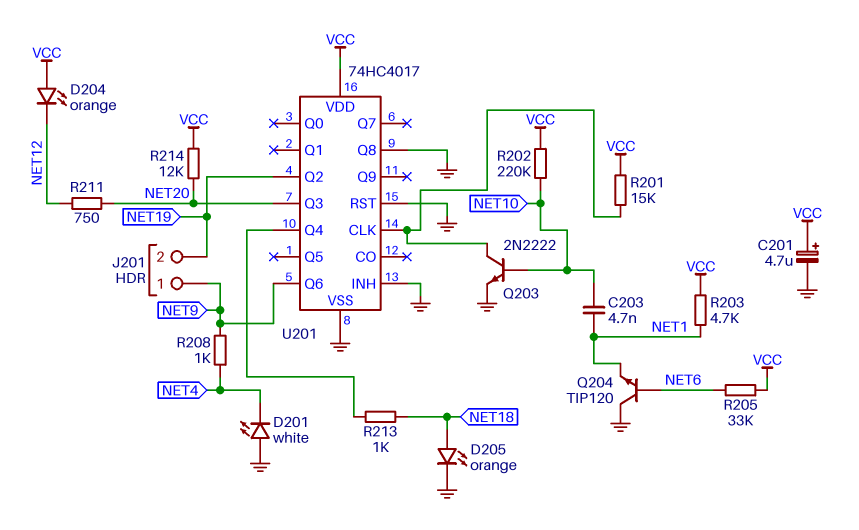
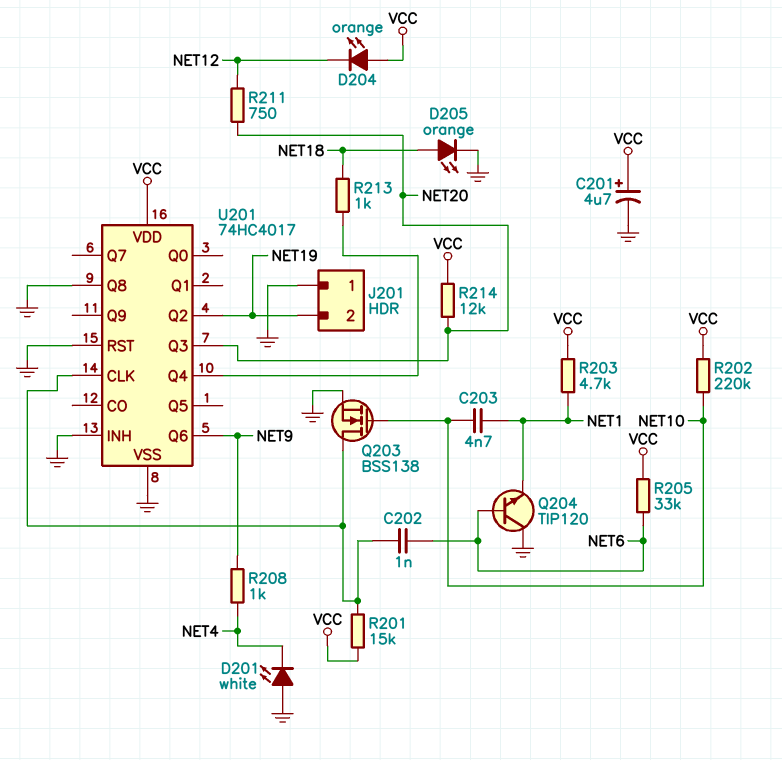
C202: none -> 1nF (NET6, U201/CLK)
J201 pin 1: NET9 -> GND
Q203: NPN 2N2222 (B NET10, C U201/CLK, E GND) -> NMOS BSS138 (G NET10, D U201/CLK, S GND)

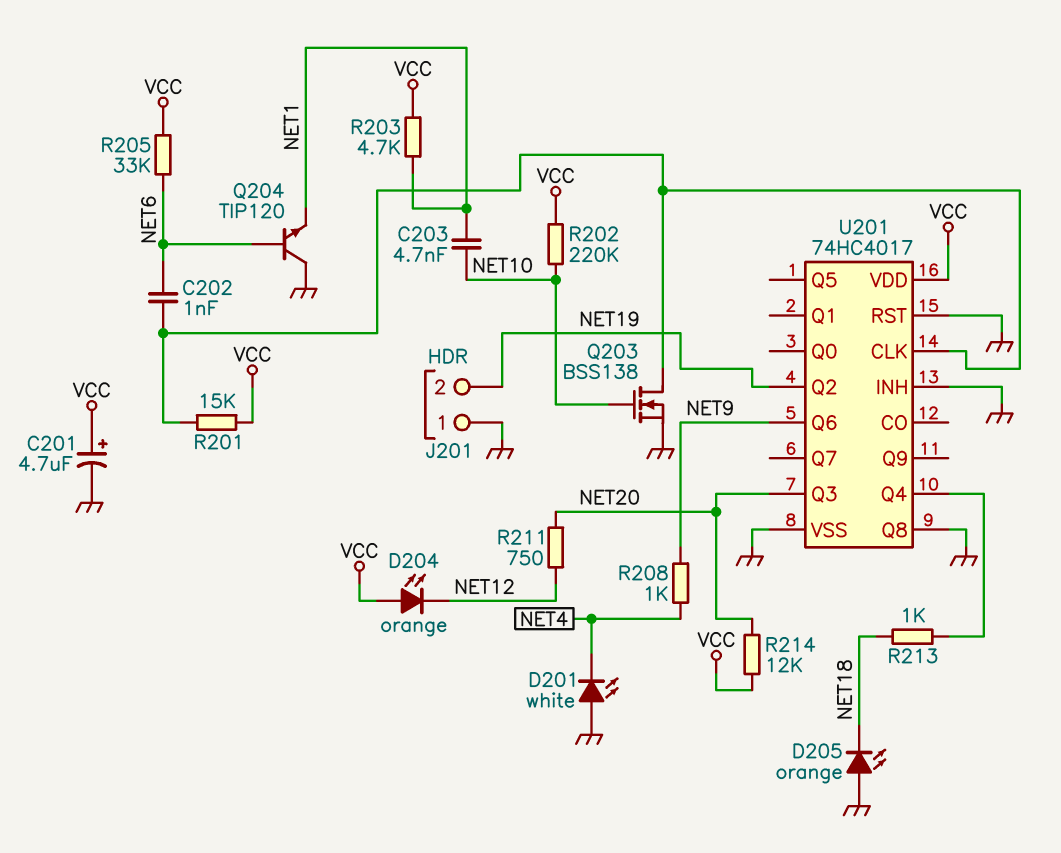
D205: LED orange (A NET18, K GND) -> LED orange (A GND, K NET18)

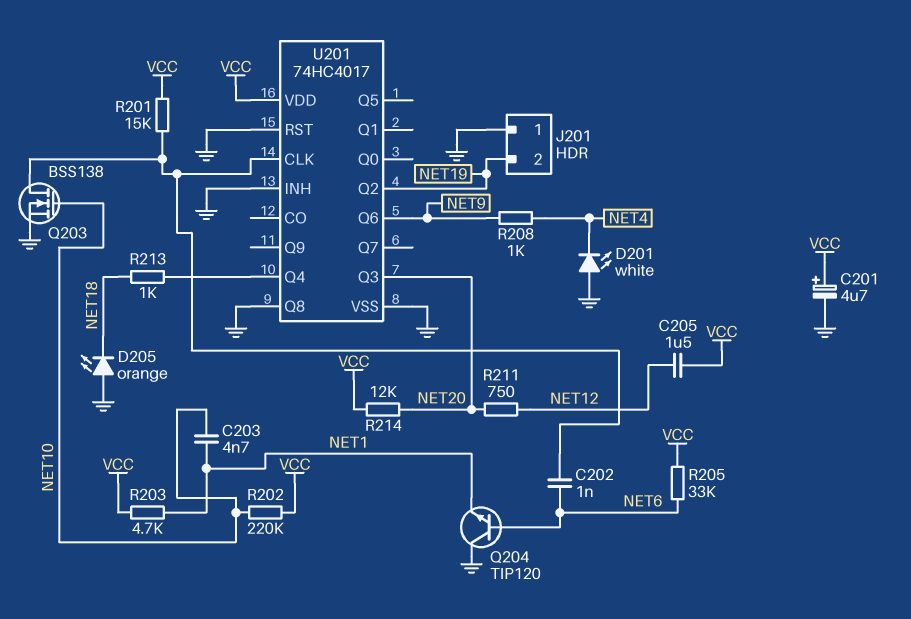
C205: none -> 1.5uF (NET12, VCC)
D204: LED orange (A VCC, K NET12) -> none

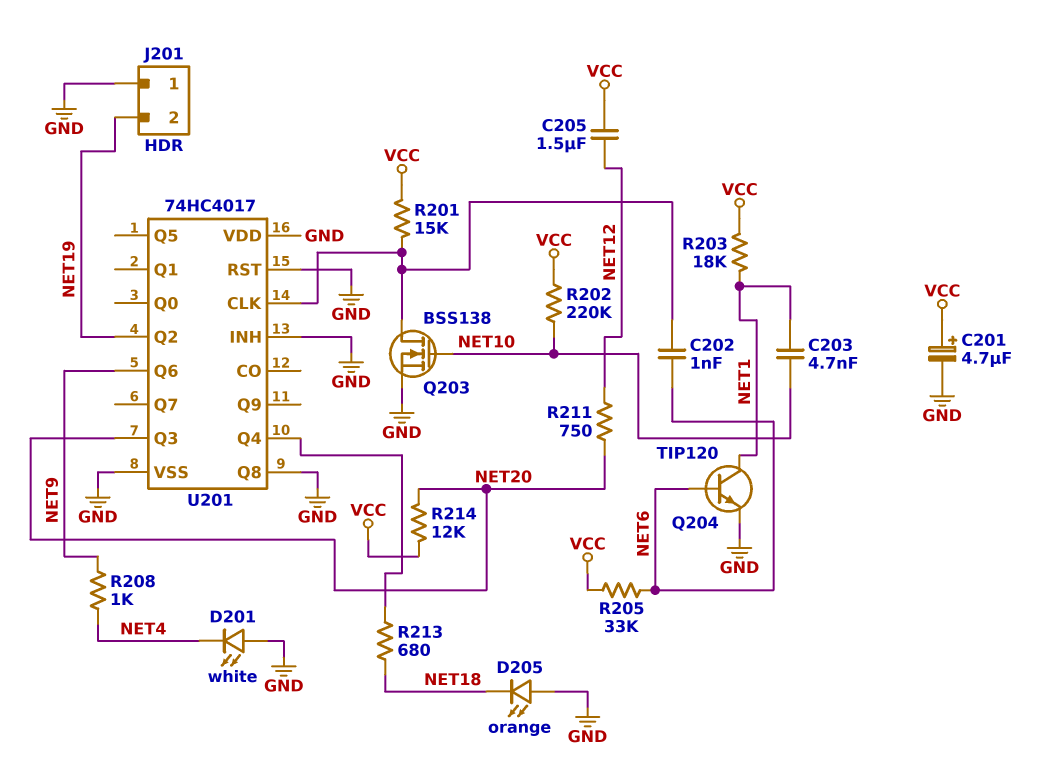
Q204: NPN TIP120 (B NET6, C GND, E NET1) -> NPN TIP120 (B NET6, C NET1, E GND)
R203: 4.7k (NET1, VCC) -> 18k (NET1, VCC)
R213: 1k (NET18, U201/Q4) -> 680 (NET18, U201/Q4)
U201 pin VDD: VCC -> GND

